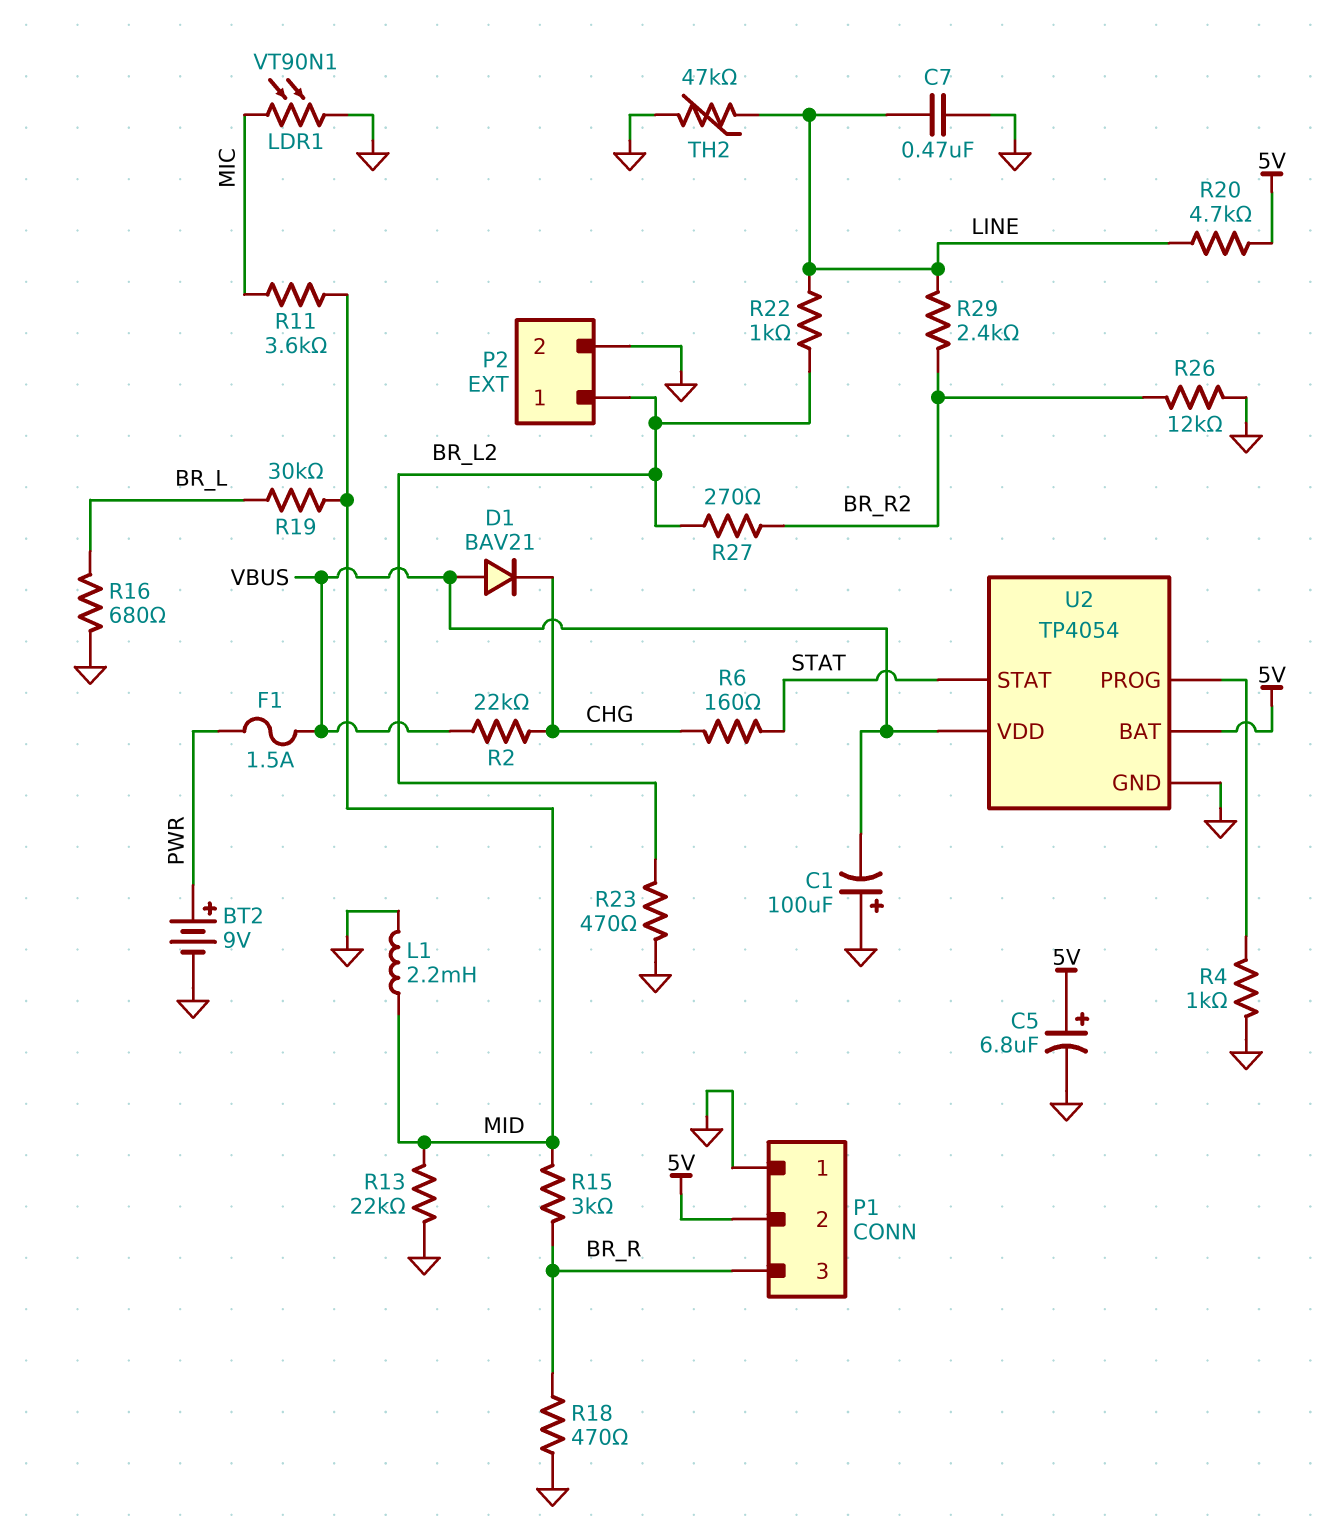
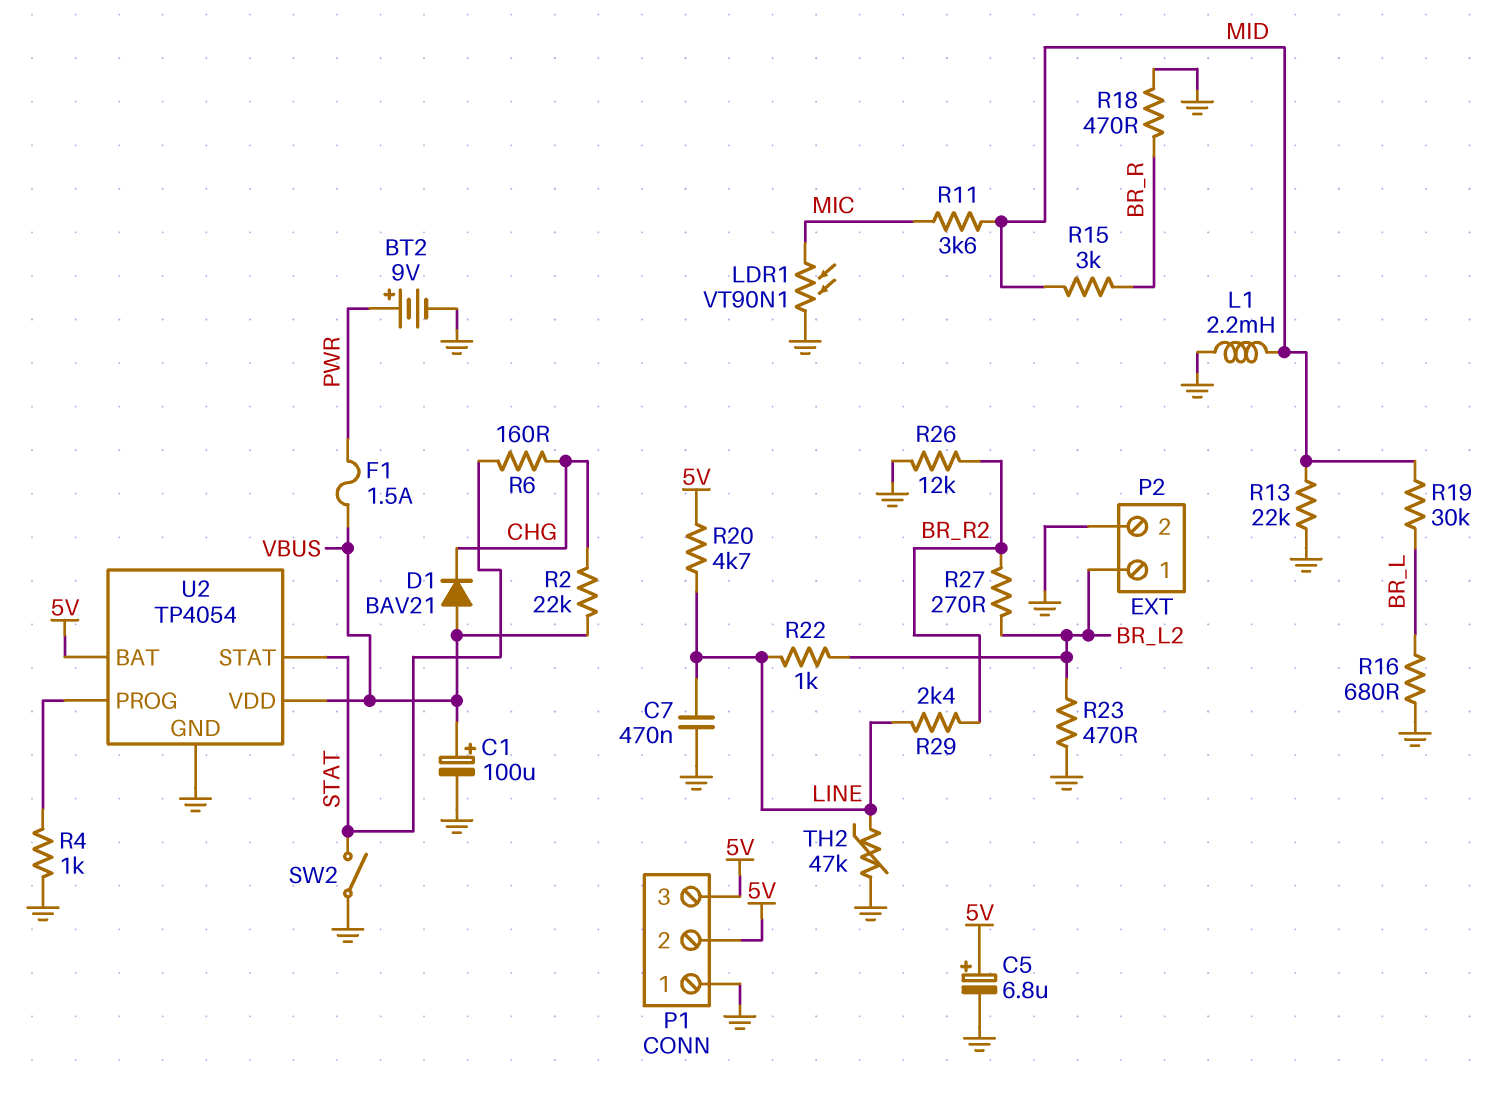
C1: 100uF (plus GND, minus VBUS) -> 100uF (plus VBUS, minus GND)
P1 pin 3: BR_R -> 5V
SW2: none -> switch (GND, STAT)

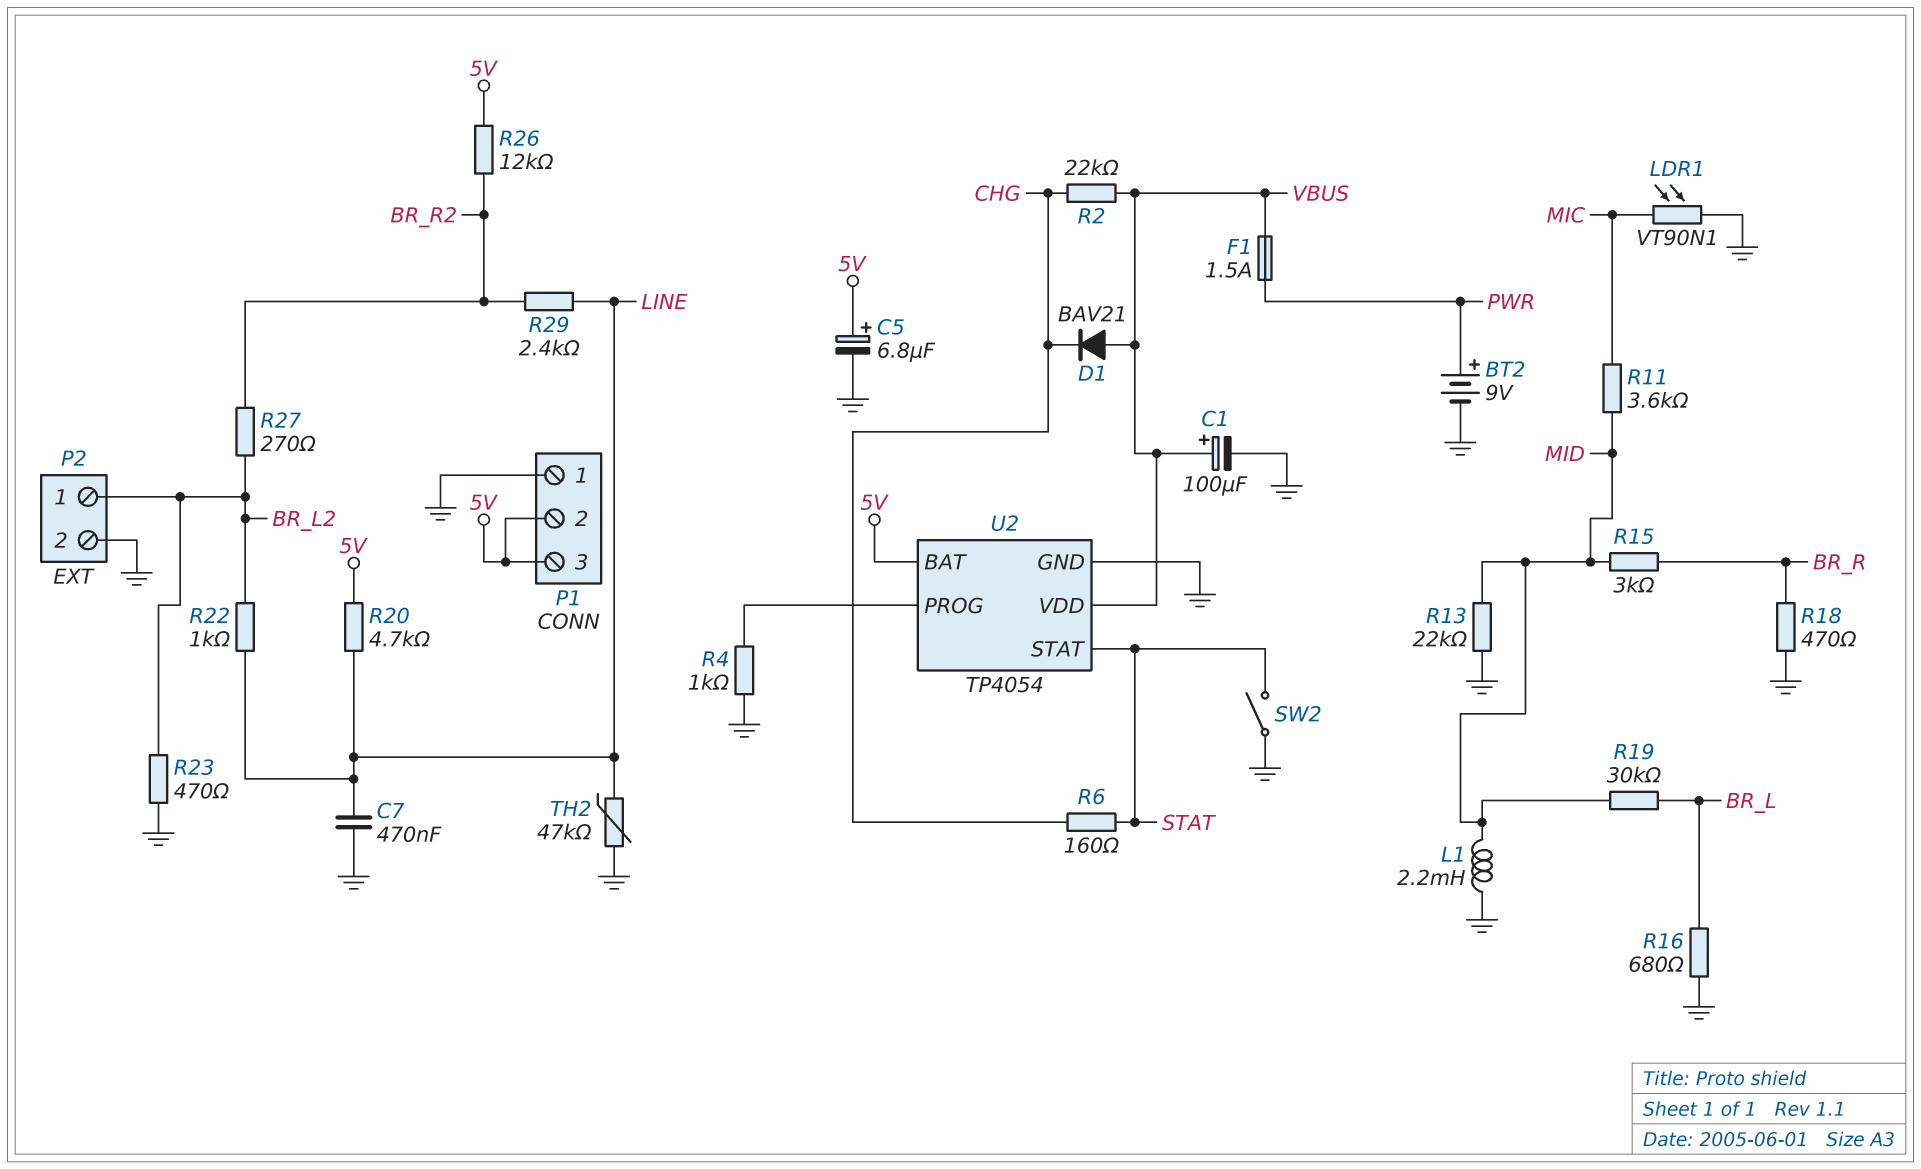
R26: 12k (BR_R2, GND) -> 12k (5V, BR_R2)

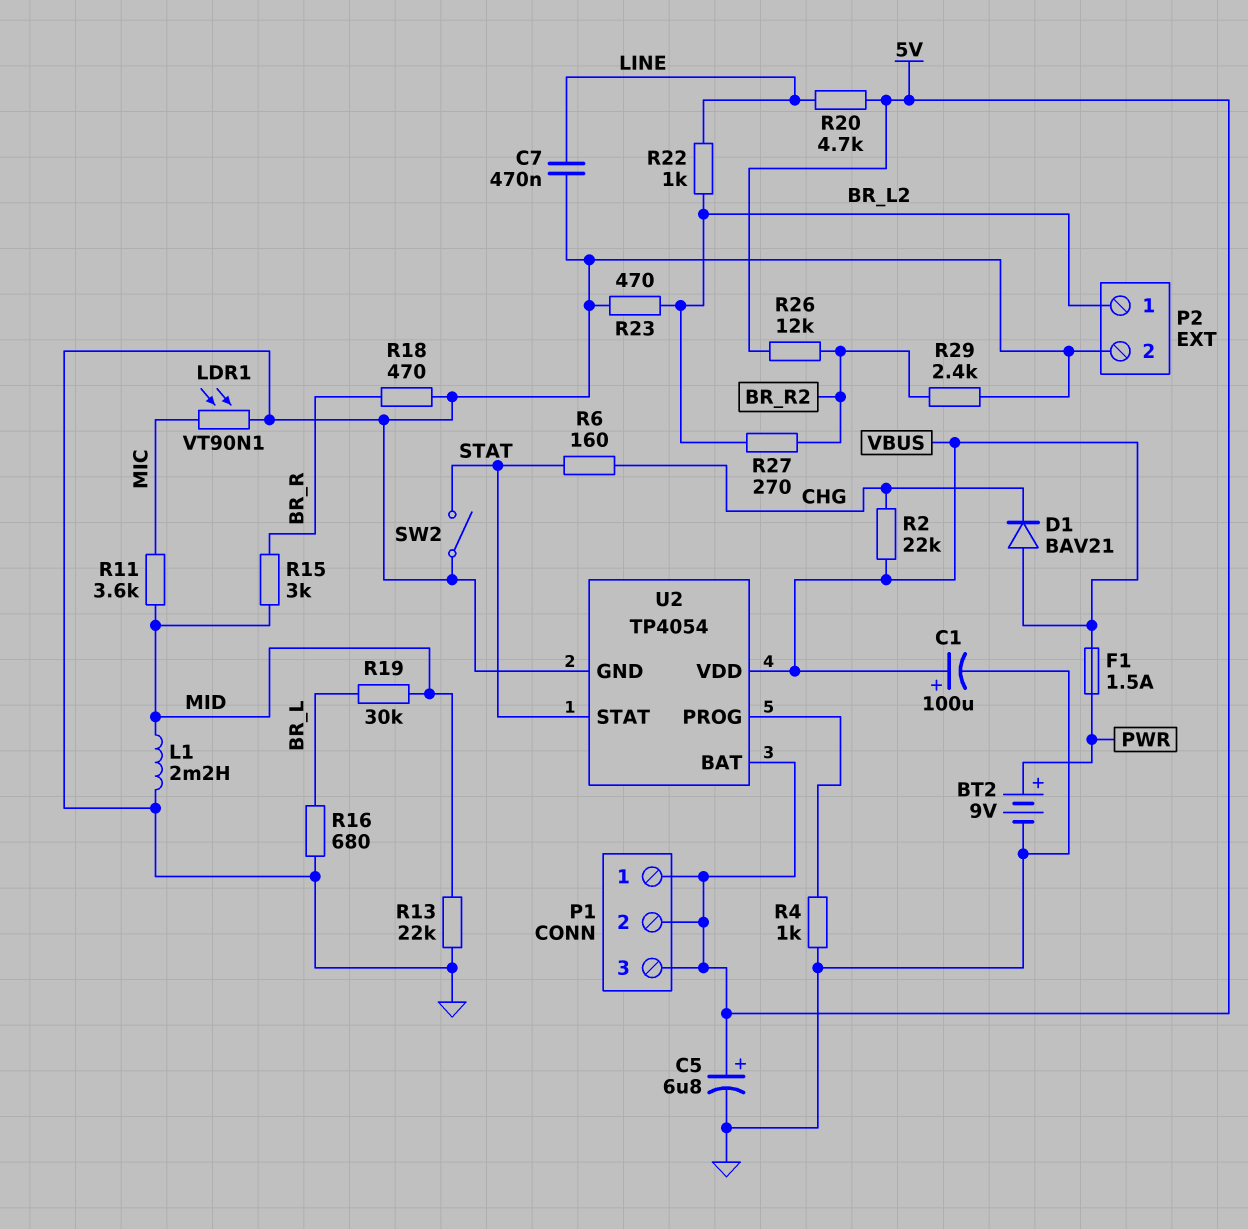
P1 pin 1: GND -> 5V
R29: 2.4k (BR_R2, LINE) -> 2.4k (BR_R2, GND)
TH2: 47k (GND, LINE) -> none

